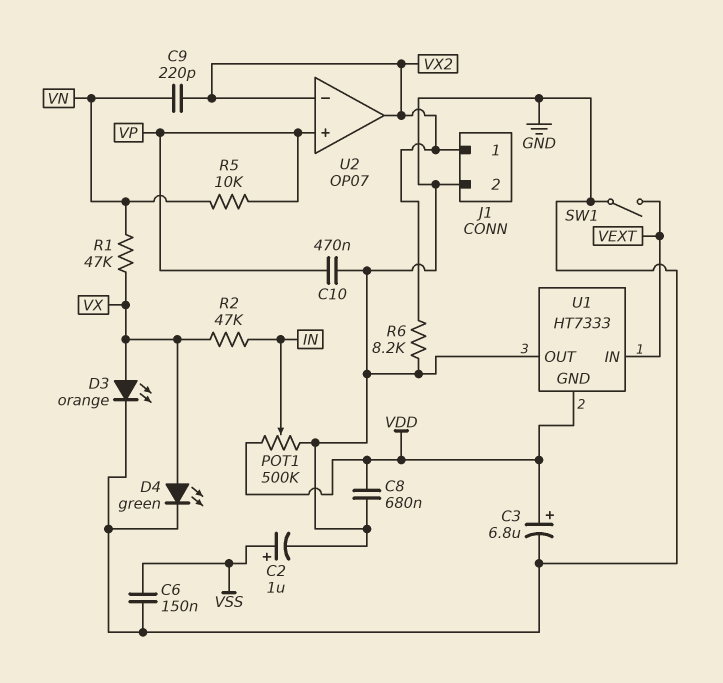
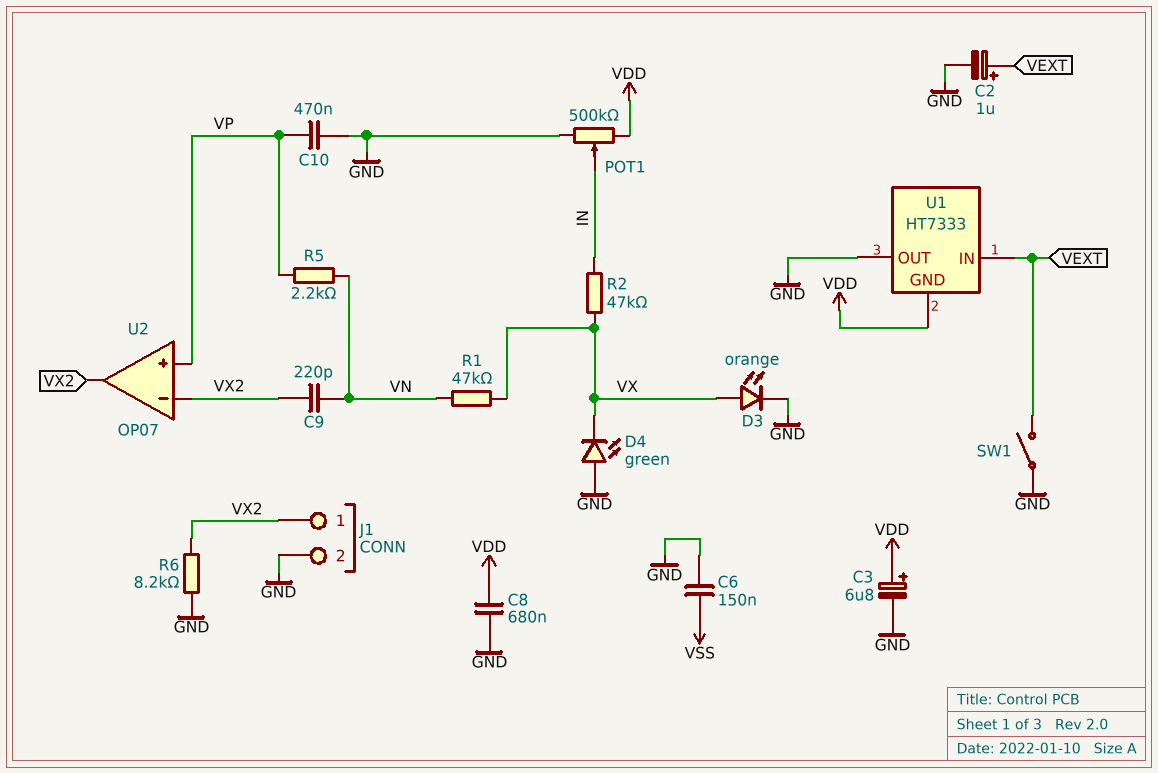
C2: 1uF (plus VSS, minus GND) -> 1uF (plus VEXT, minus GND)
D4: LED green (A VX, K GND) -> LED green (A GND, K VX)
R5: 10k (VN, VP) -> 2.2k (VN, VP)

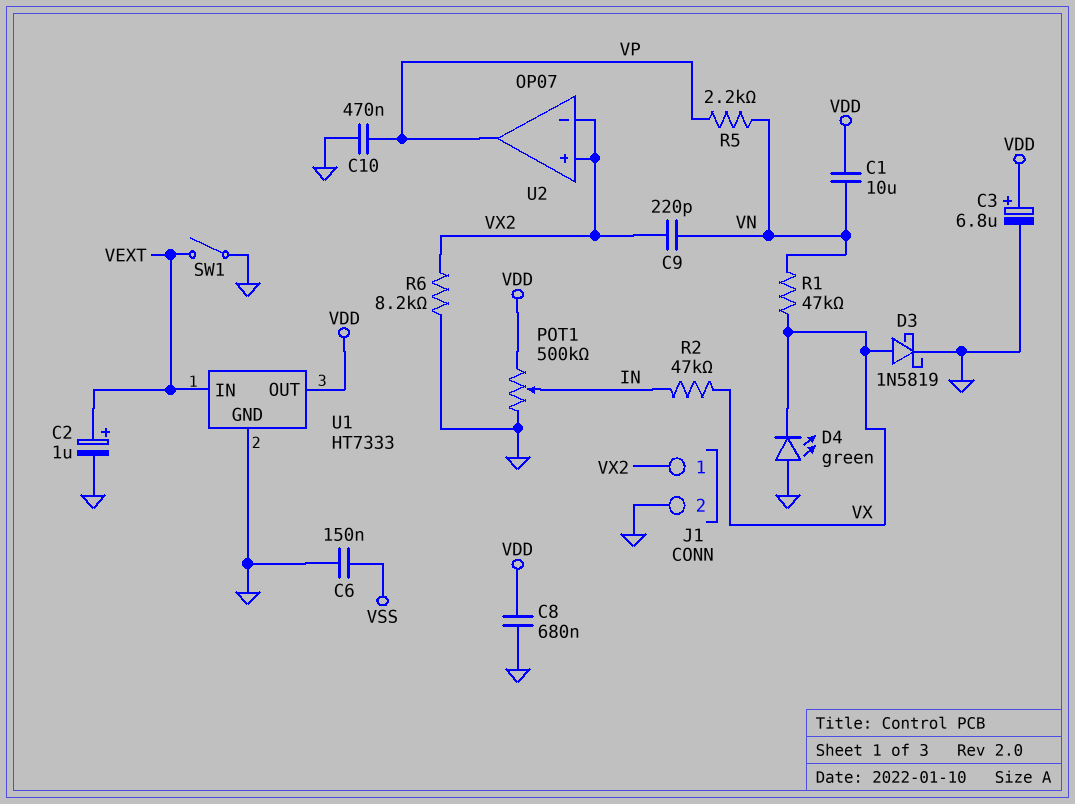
C1: none -> 10uF (VDD, VN)
D3: LED orange (A VX, K GND) -> schottky 1N5819 (A VX, K GND)
U1 pin GND: VDD -> GND
U1 pin OUT: GND -> VDD
U2 pin in+: VP -> VX2
U2 pin out: VX2 -> VP

